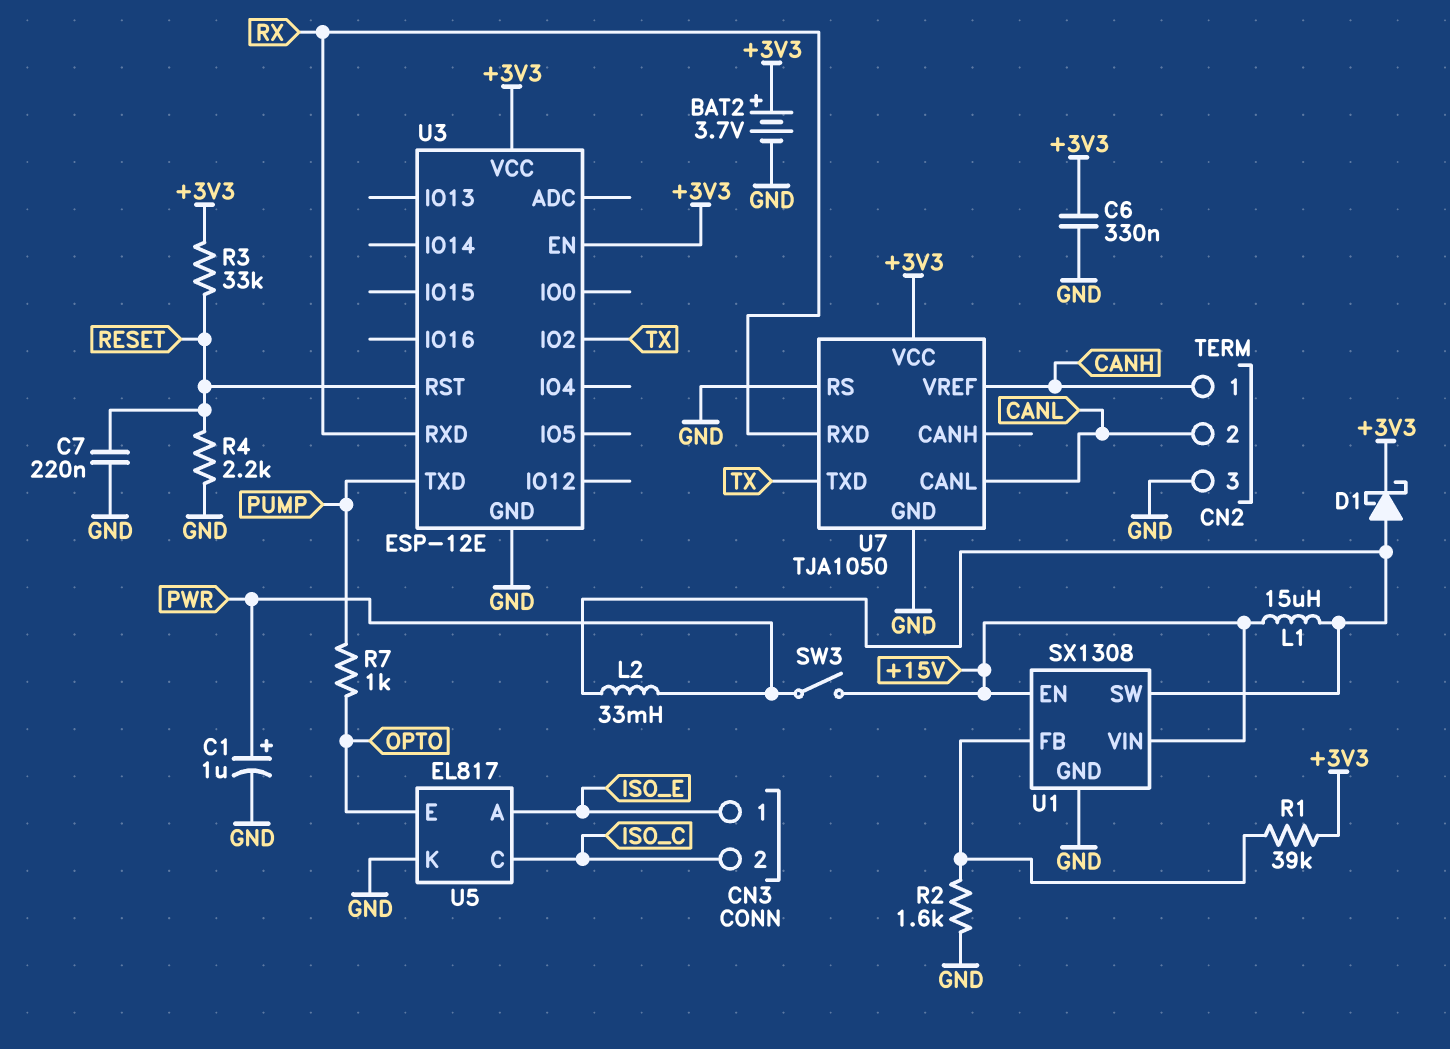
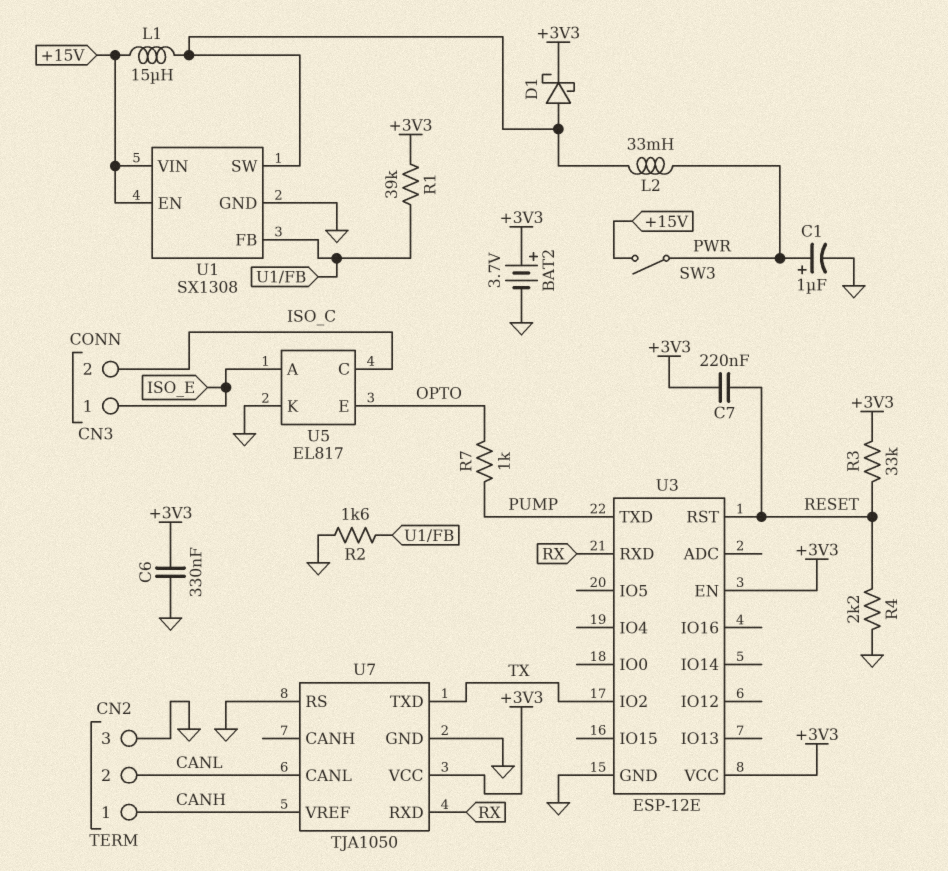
C7: 220nF (GND, RESET) -> 220nF (+3V3, RESET)

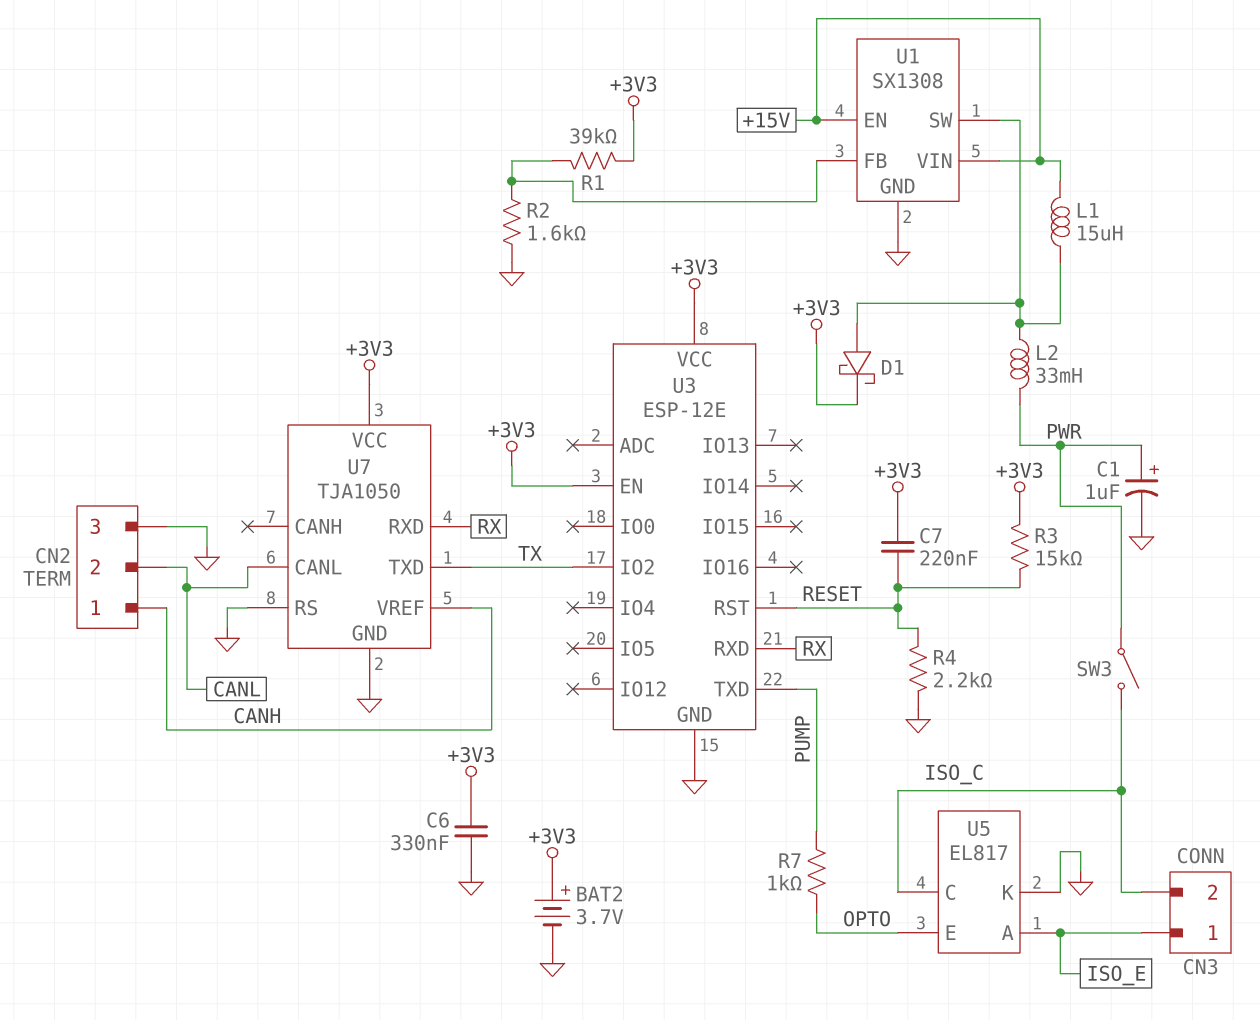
R3: 33k (+3V3, RESET) -> 15k (+3V3, RESET)
SW3: switch (+15V, PWR) -> switch (ISO_C, PWR)

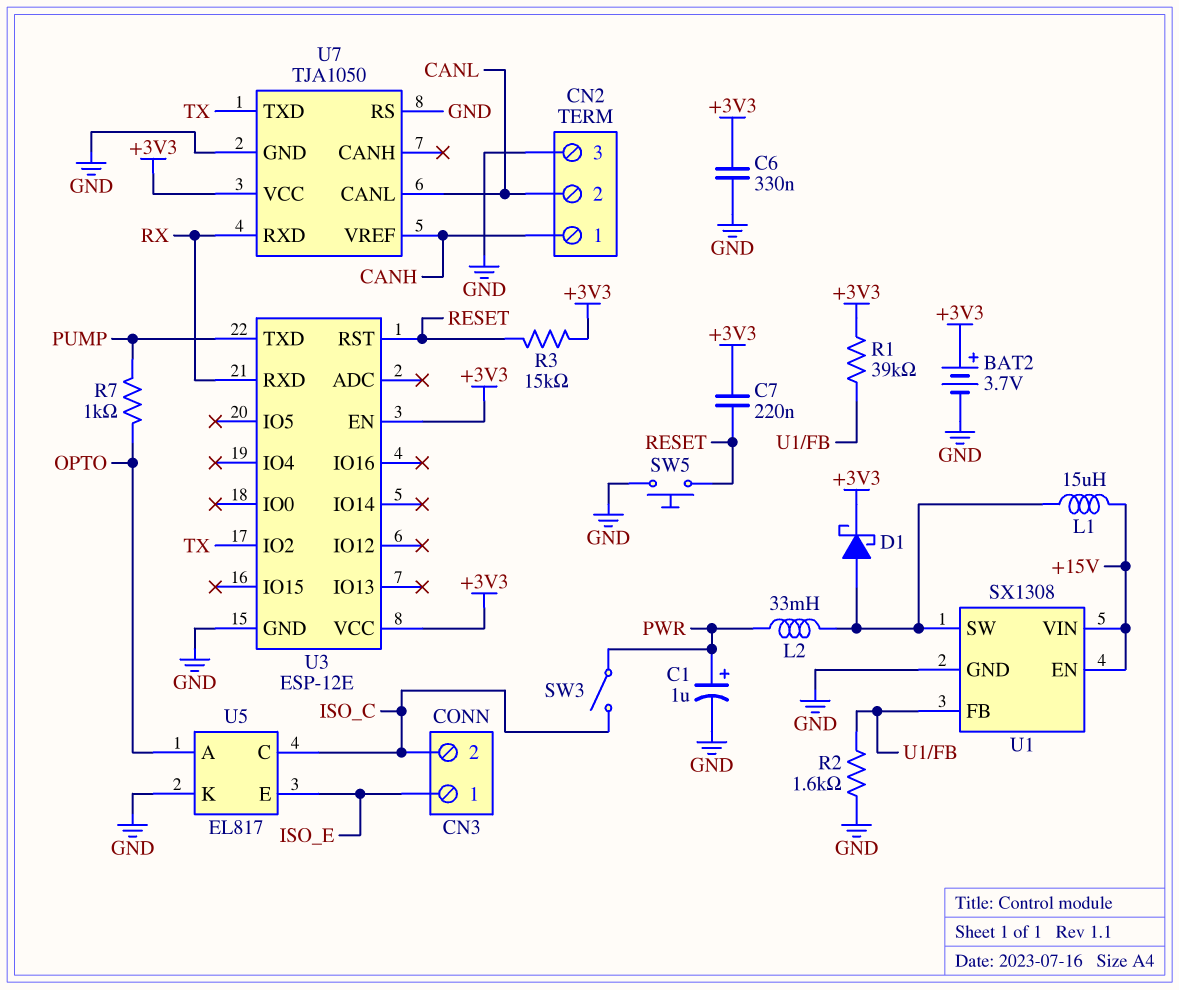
R4: 2.2k (GND, RESET) -> none
SW5: none -> button (GND, RESET)
U5 pin A: ISO_E -> OPTO
U5 pin E: OPTO -> ISO_E

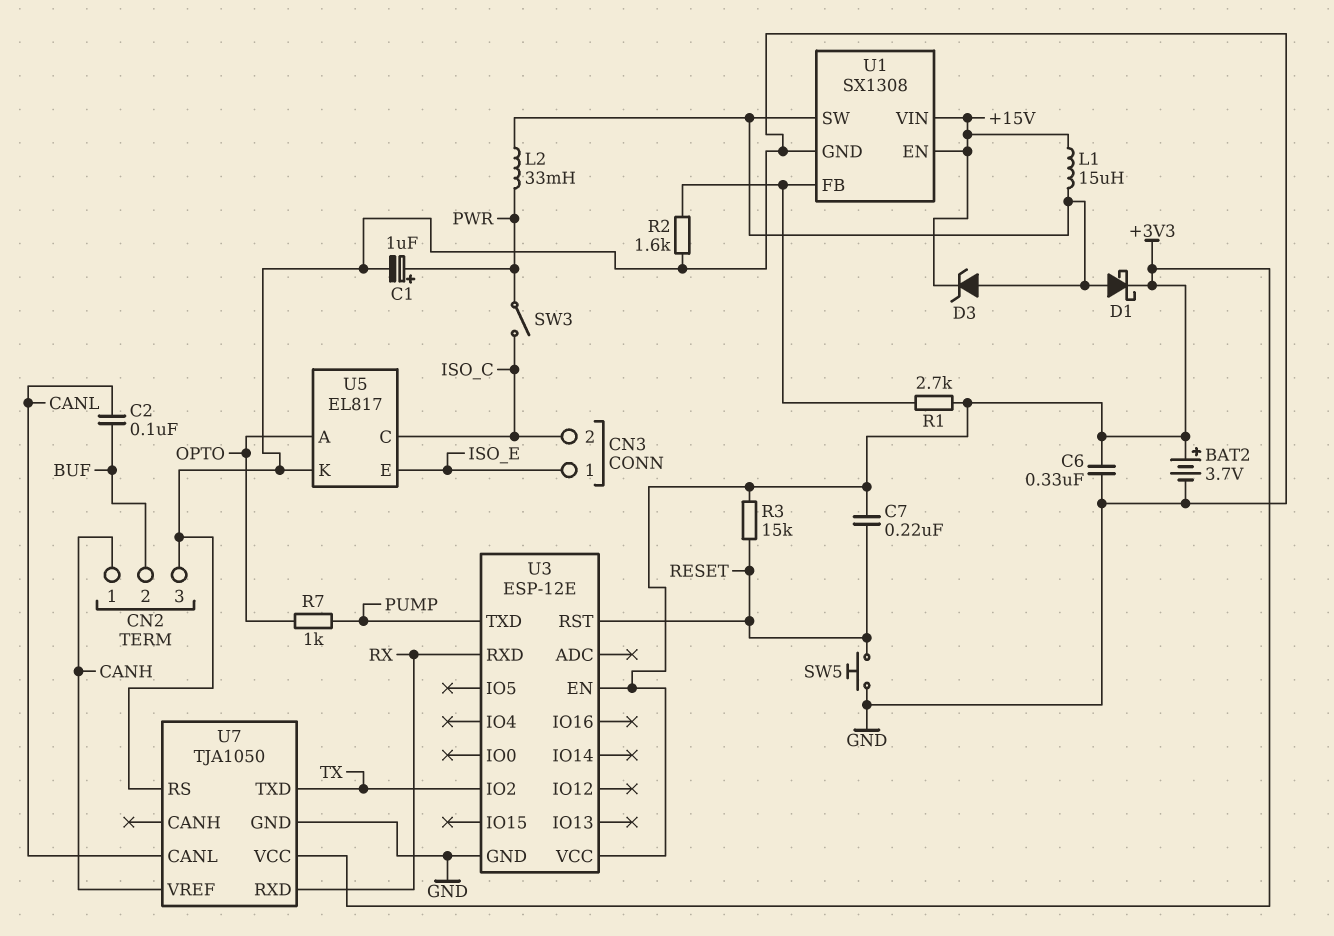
C2: none -> 100nF (BUF, CANL)
CN2 pin 2: CANL -> BUF
D3: none -> zener (A U1/SW, K +15V)
R1: 39k (+3V3, U1/FB) -> 2.7k (+3V3, U1/FB)

